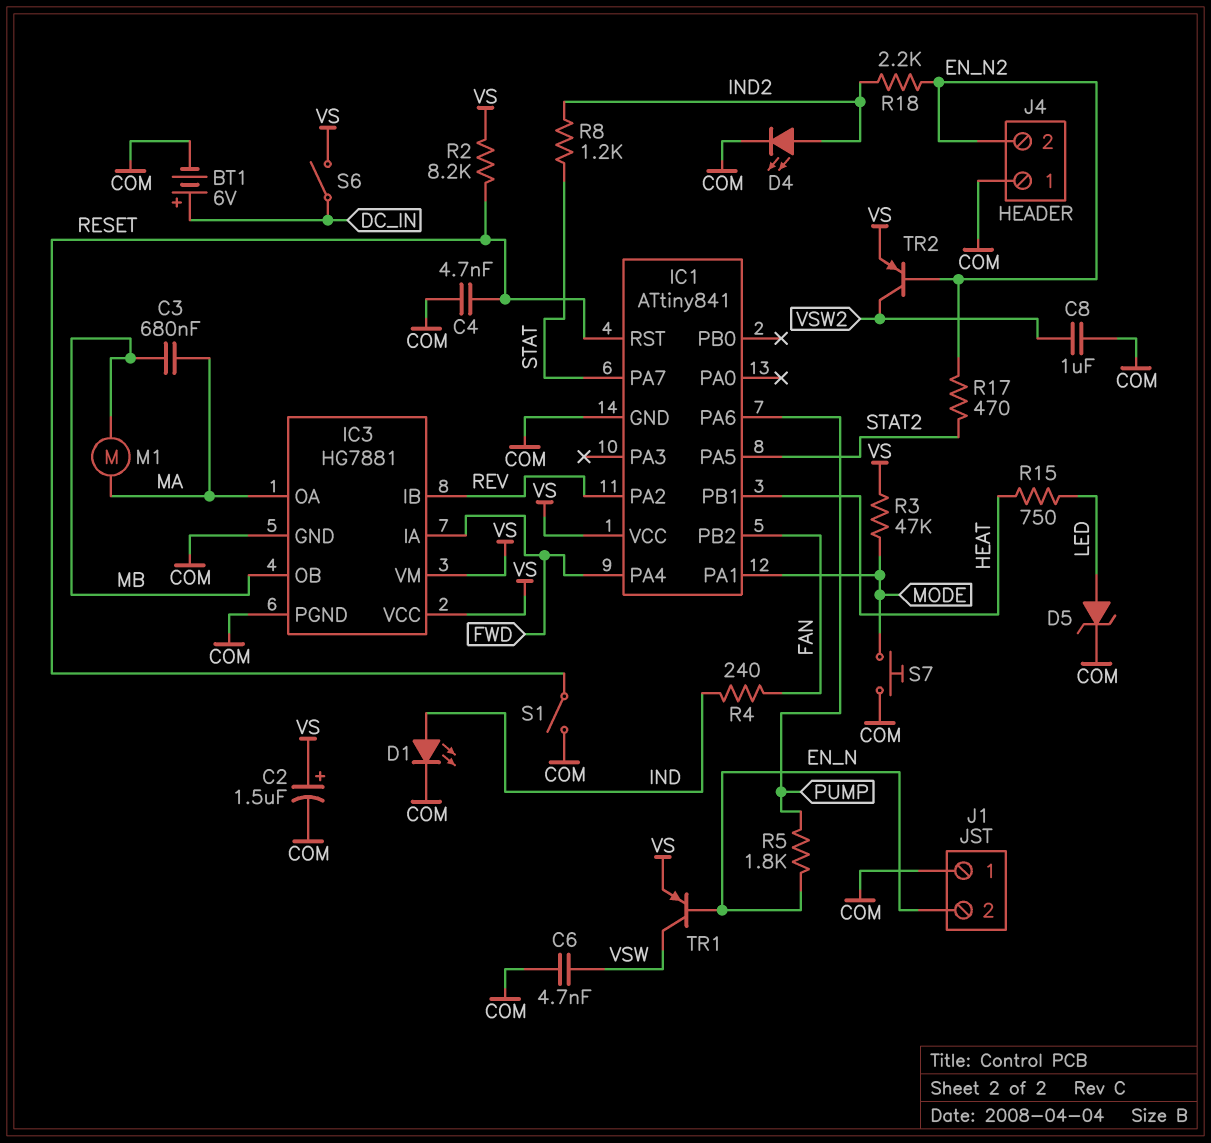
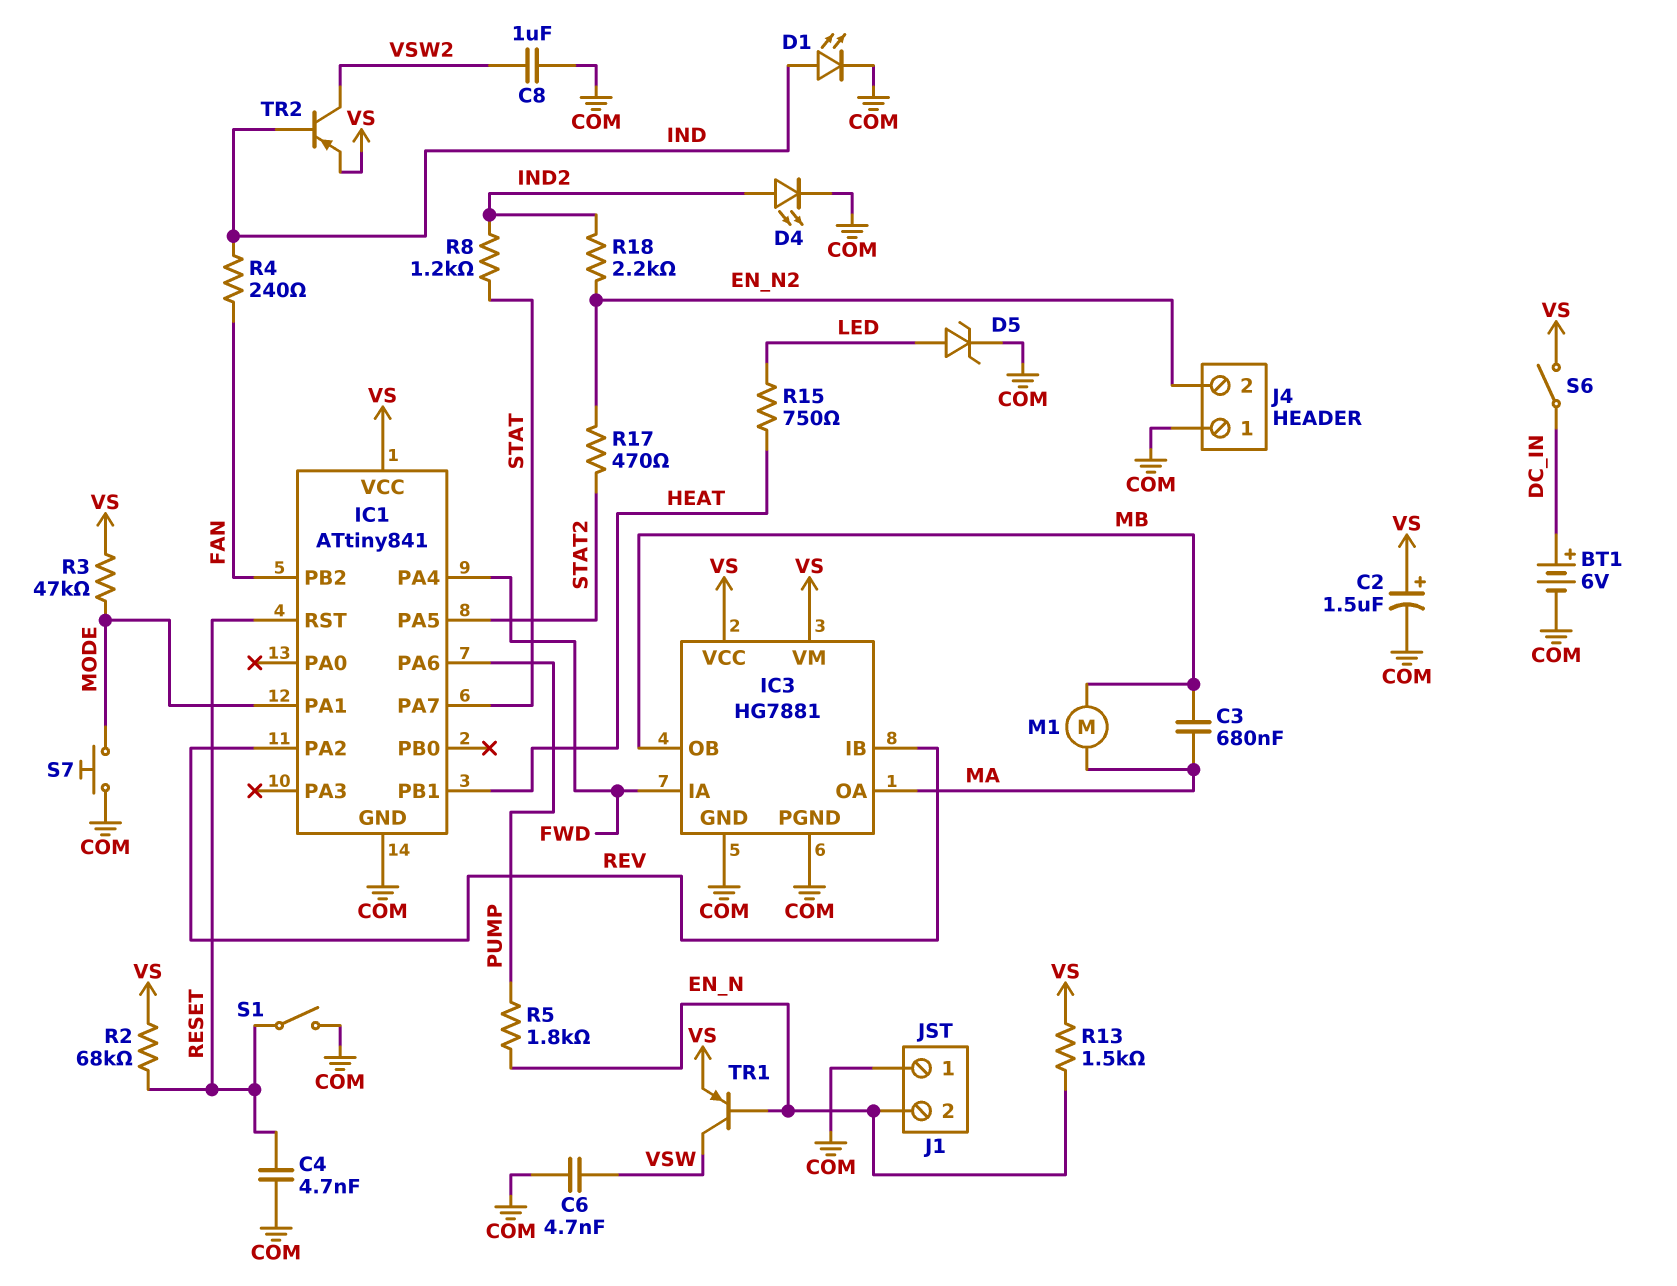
R2: 8.2k (RESET, VS) -> 68k (RESET, VS)
R13: none -> 1.5k (EN_N, VS)
TR2: PNP (B EN_N2, C VSW2, E VS) -> PNP (B IND, C VSW2, E VS)

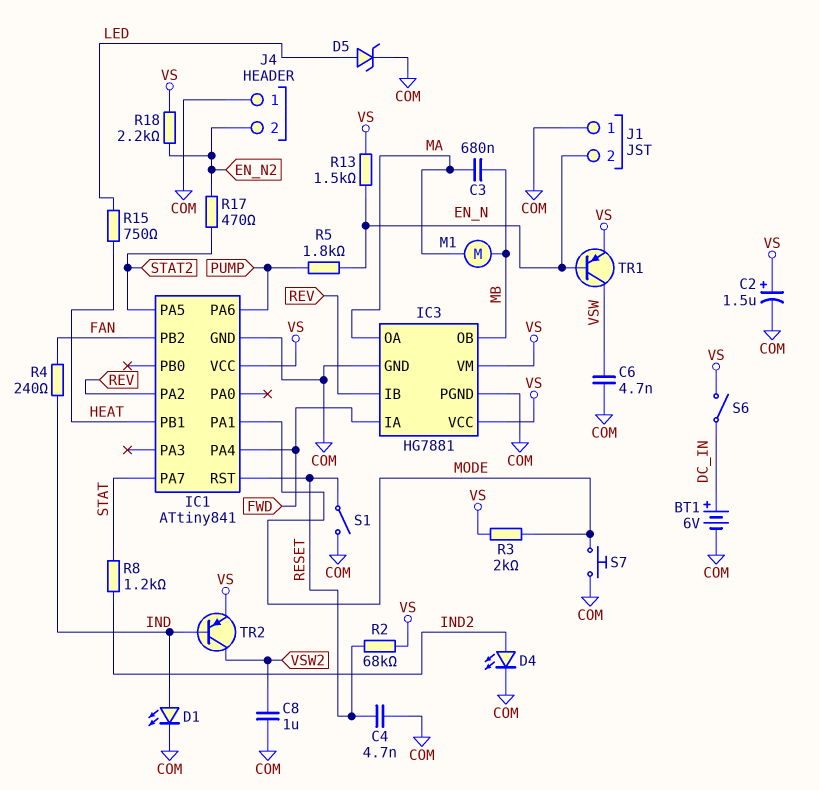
R3: 47k (MODE, VS) -> 2k (MODE, VS)
R18: 2.2k (EN_N2, IND2) -> 2.2k (EN_N2, VS)

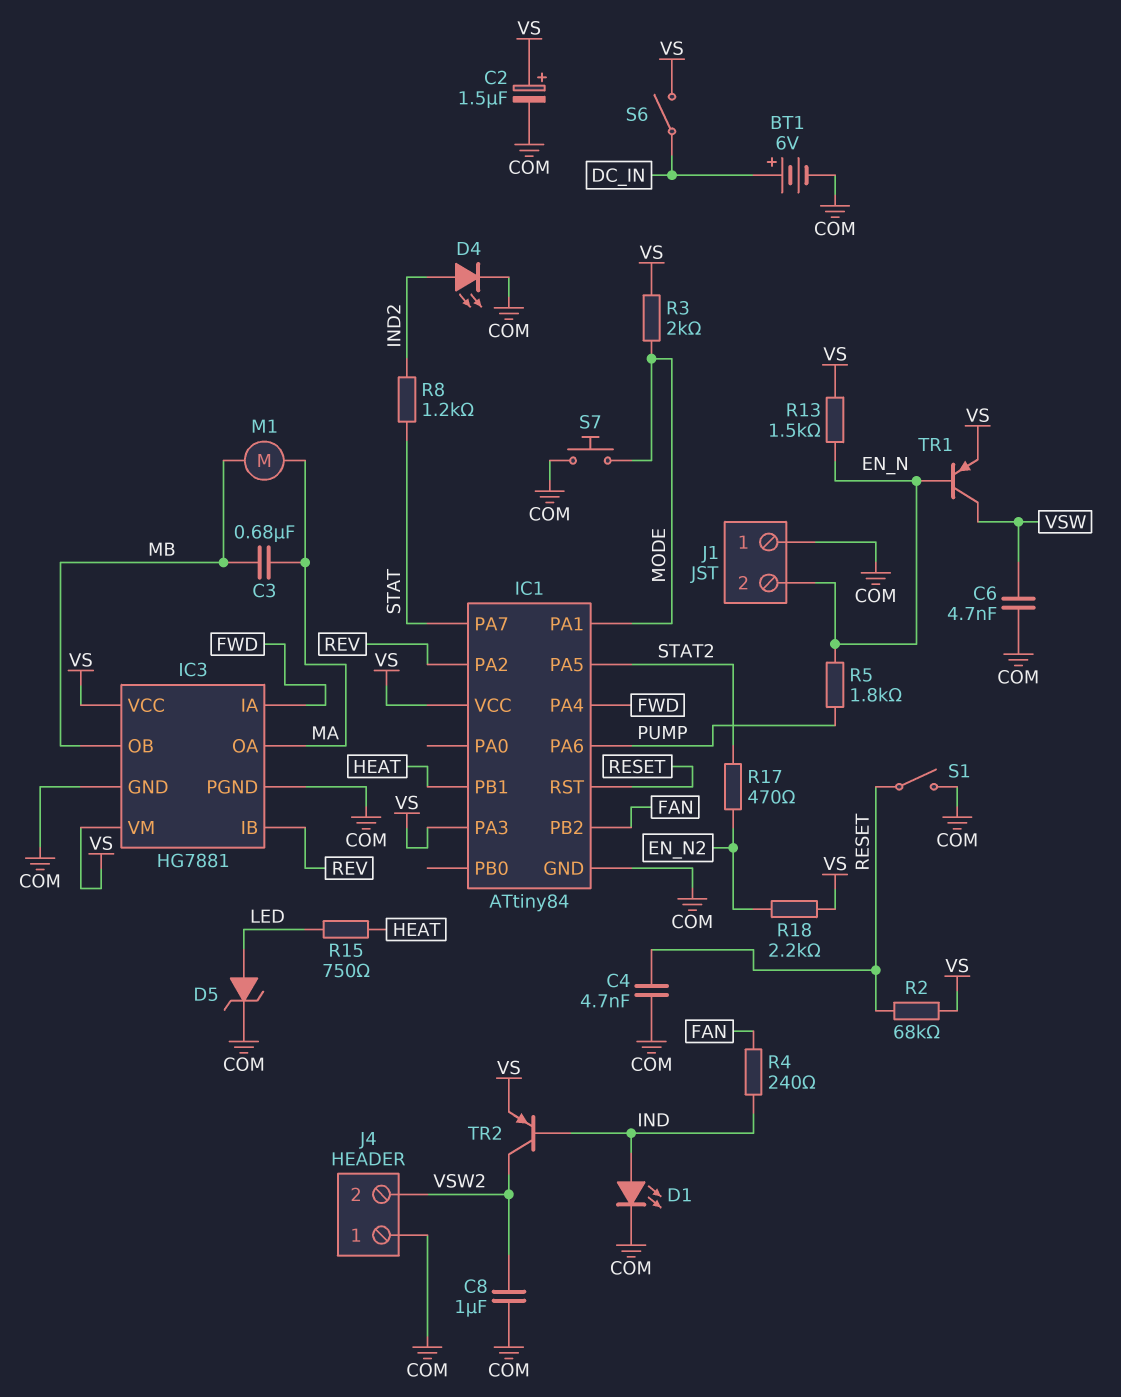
IC1: ATtiny841 -> ATtiny84
IC1 pin PA3: none -> VS
J4 pin 2: EN_N2 -> VSW2

